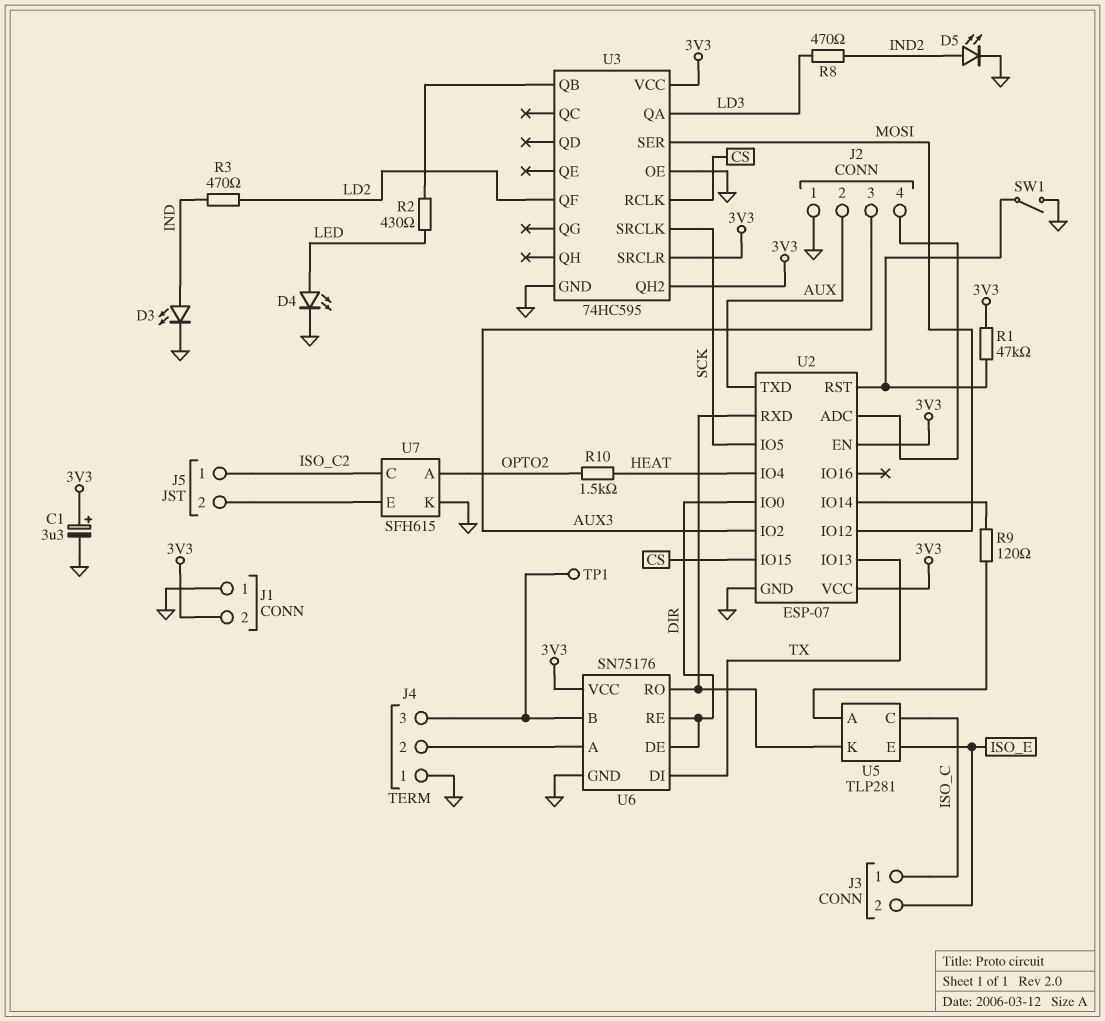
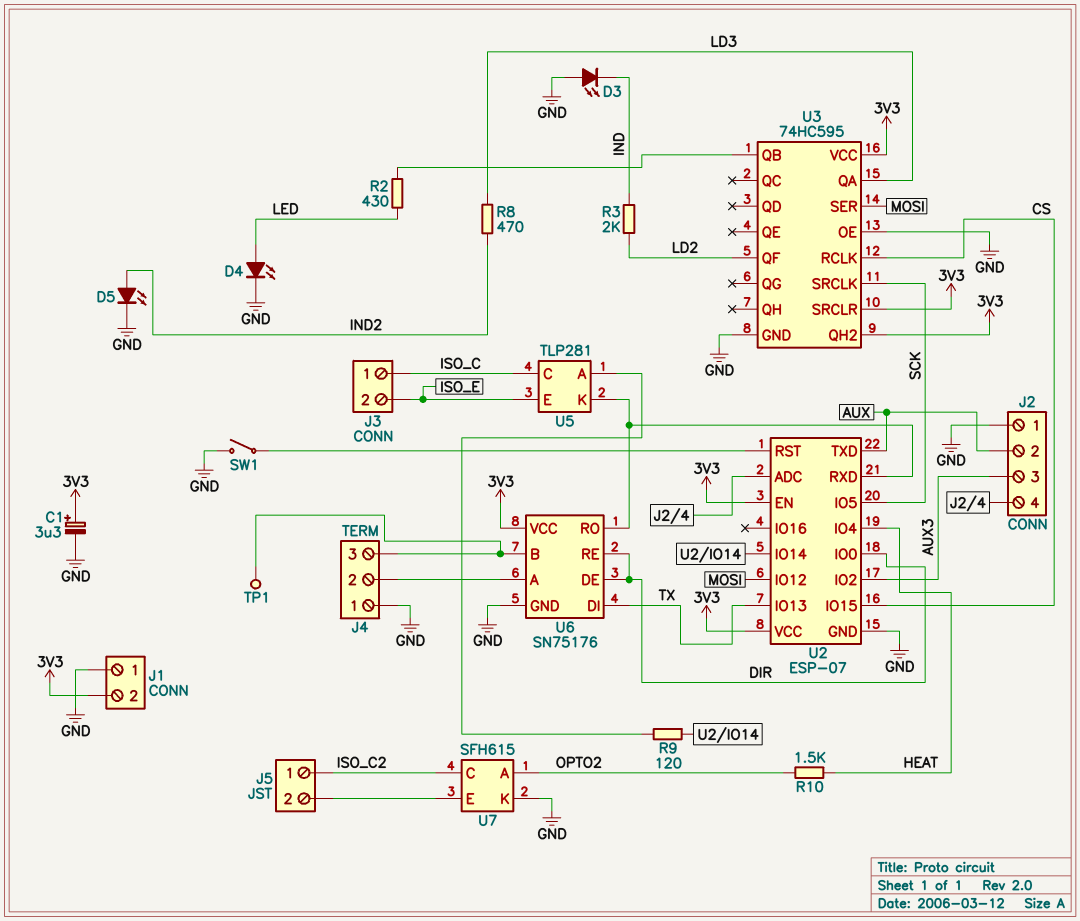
D3: LED (A IND, K GND) -> LED (A GND, K IND)
R1: 47k (3V3, U2/RST) -> none
R3: 470 (IND, LD2) -> 2k (IND, LD2)

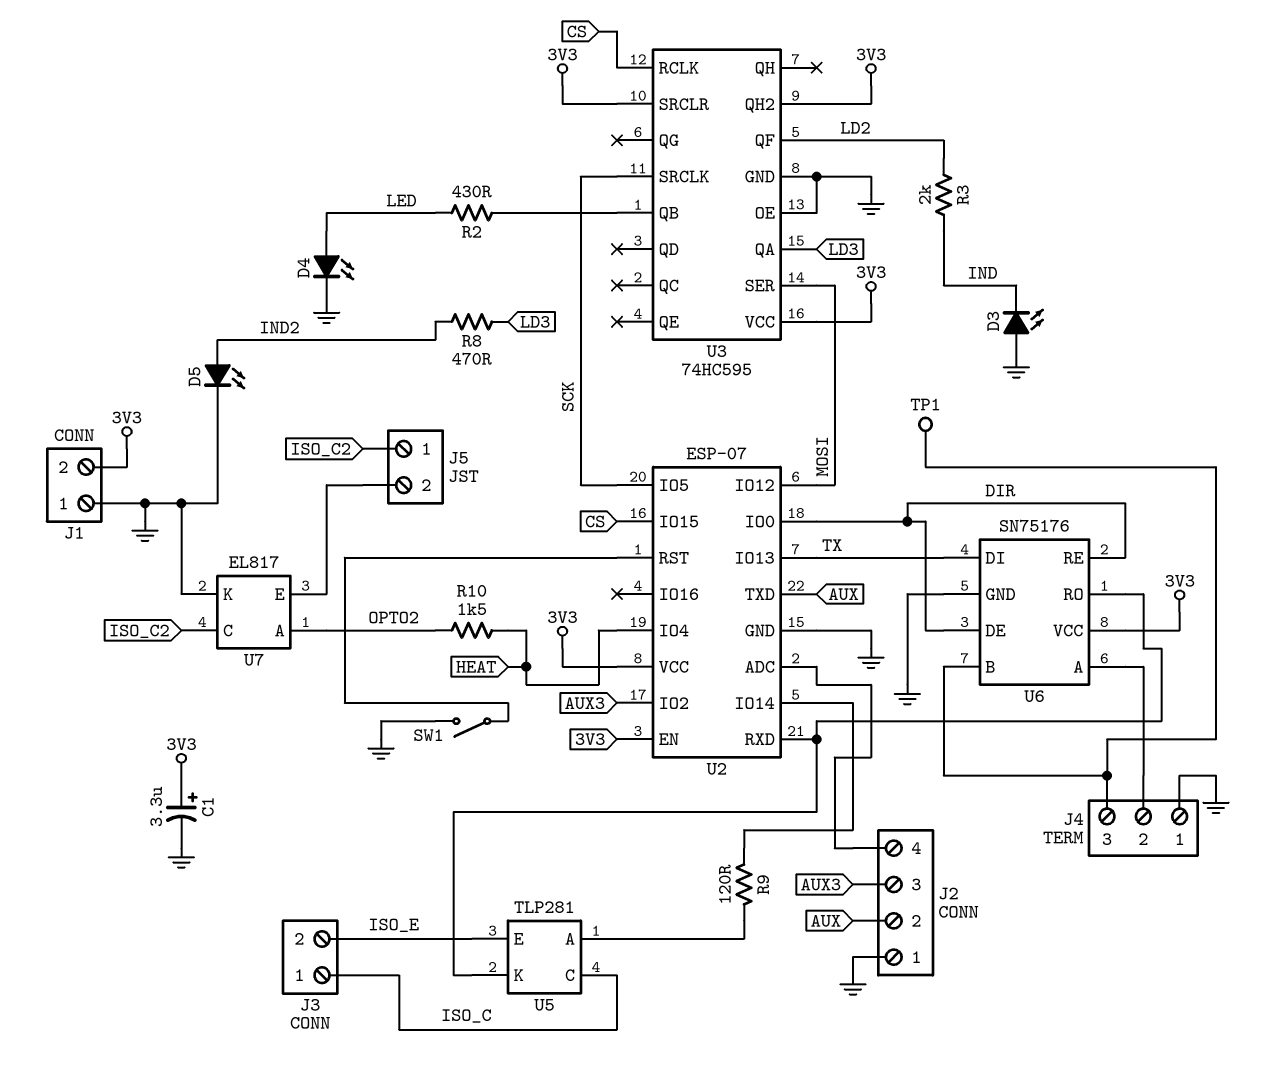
U7: SFH615 -> EL817

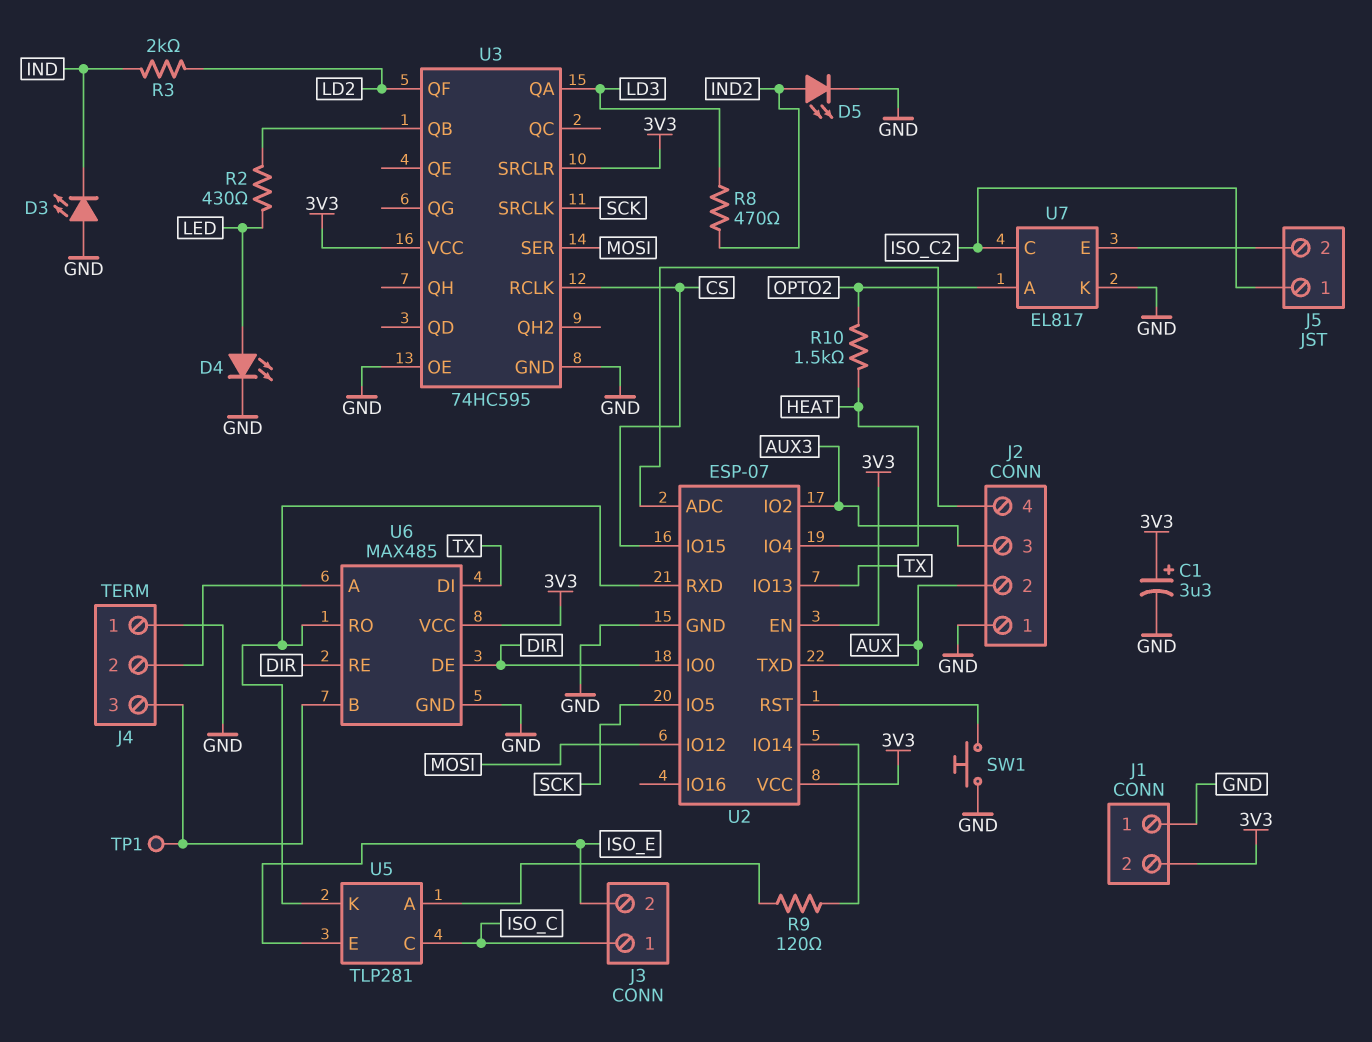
SW1: switch (GND, U2/RST) -> button (GND, U2/RST)
U3 pin QH2: 3V3 -> none
U6: SN75176 -> MAX485

